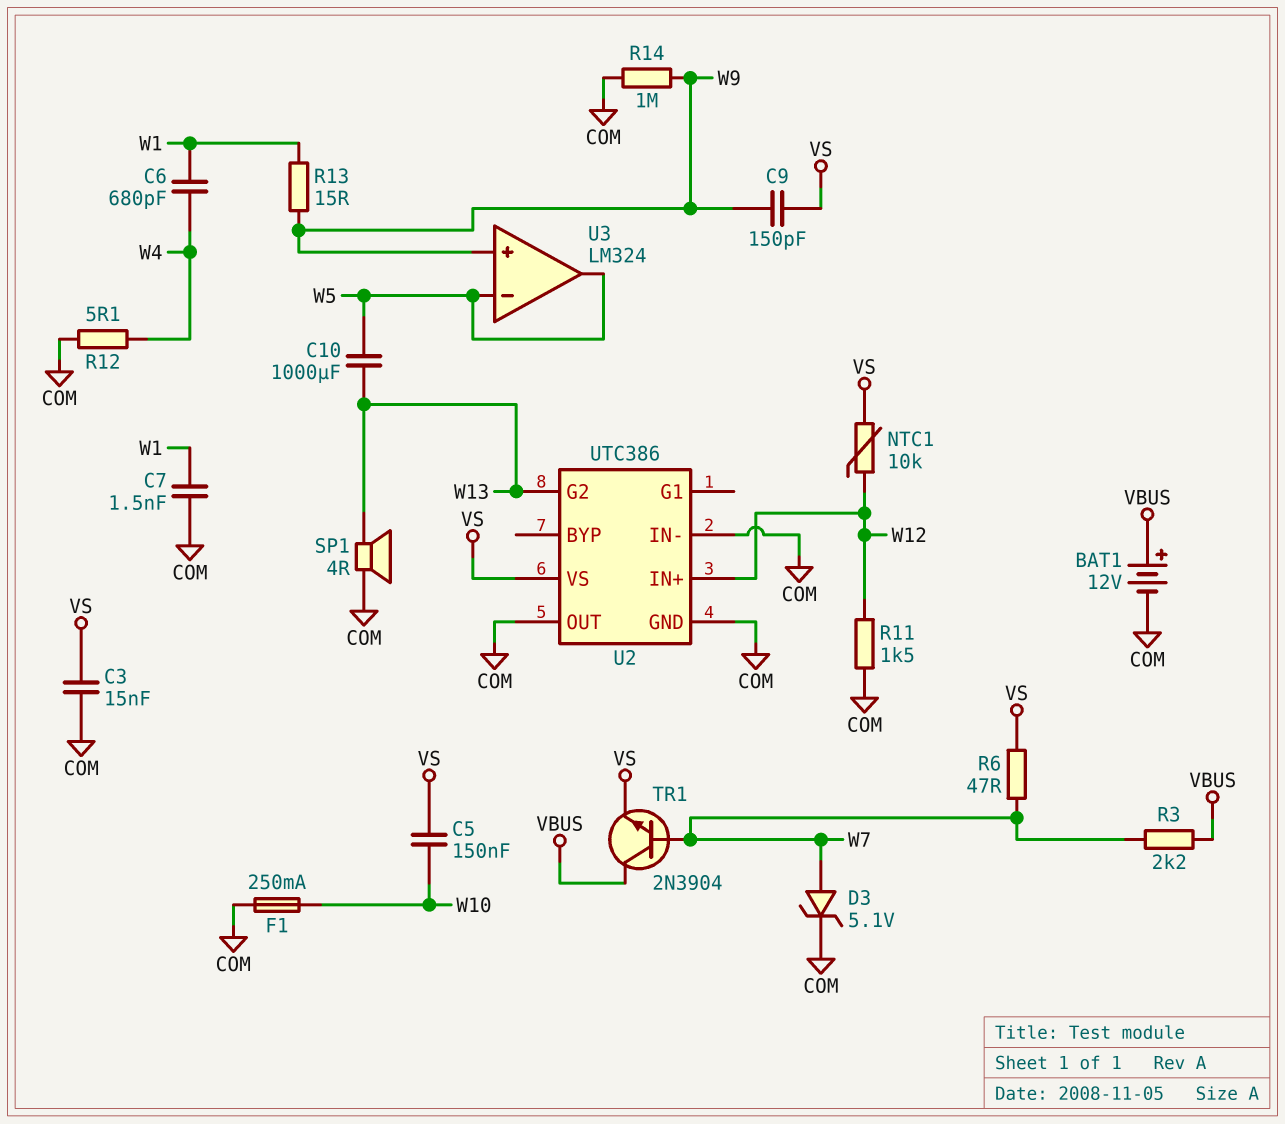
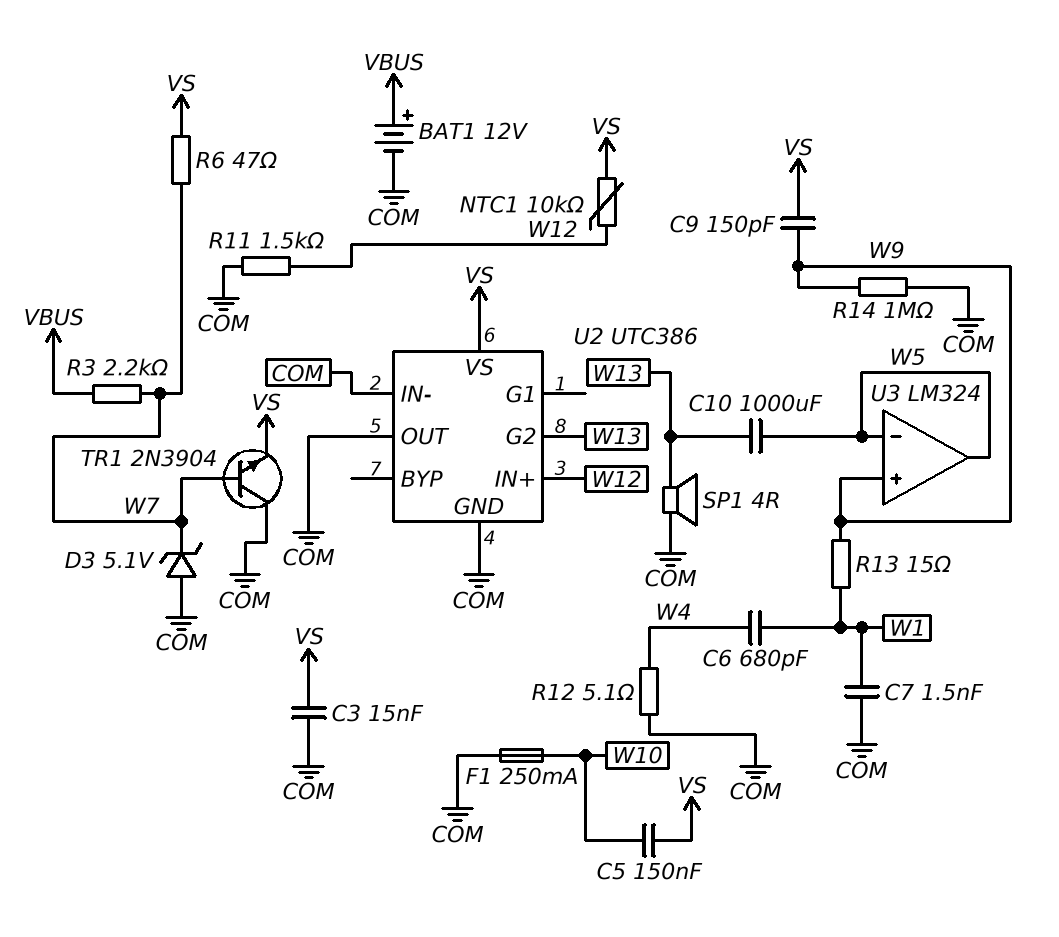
D3: zener 5.1V (A W7, K COM) -> zener 5.1V (A COM, K W7)
TR1: NPN 2N3904 (B W7, C VBUS, E VS) -> NPN 2N3904 (B W7, C COM, E VS)

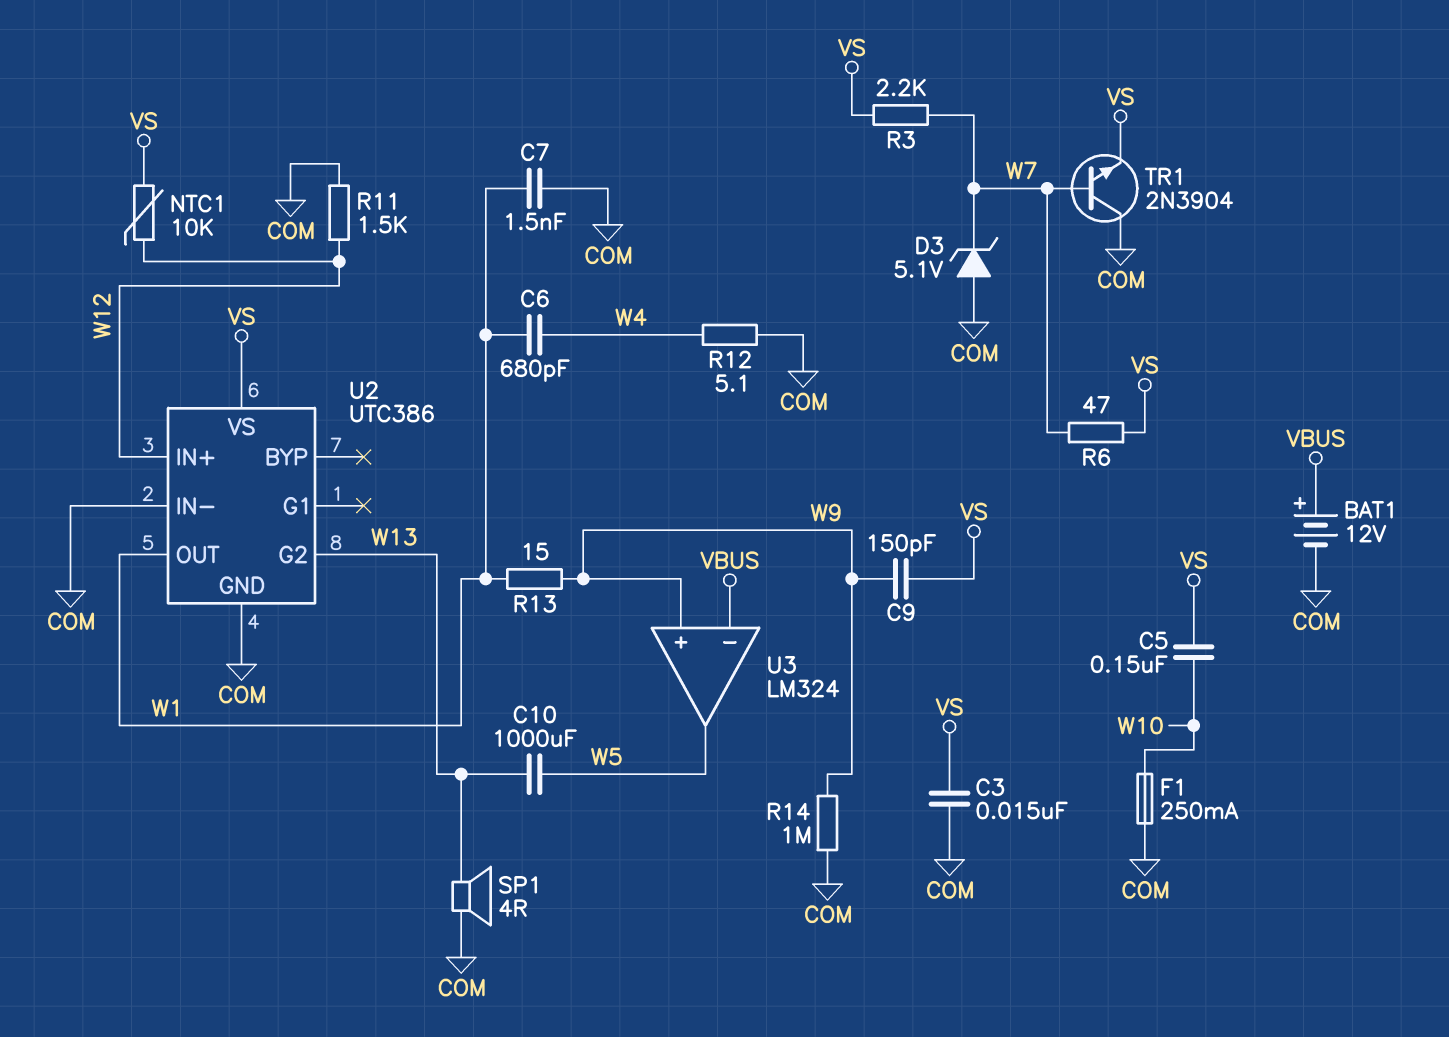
R3: 2.2k (VBUS, W7) -> 2.2k (VS, W7)
U2 pin OUT: COM -> W1
U3 pin in-: W5 -> VBUS

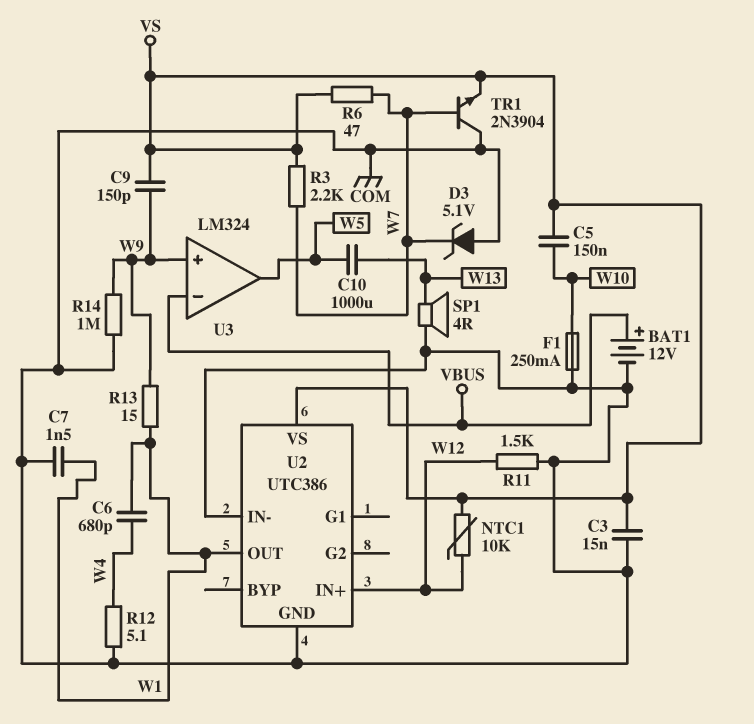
U2 pin G2: W13 -> none

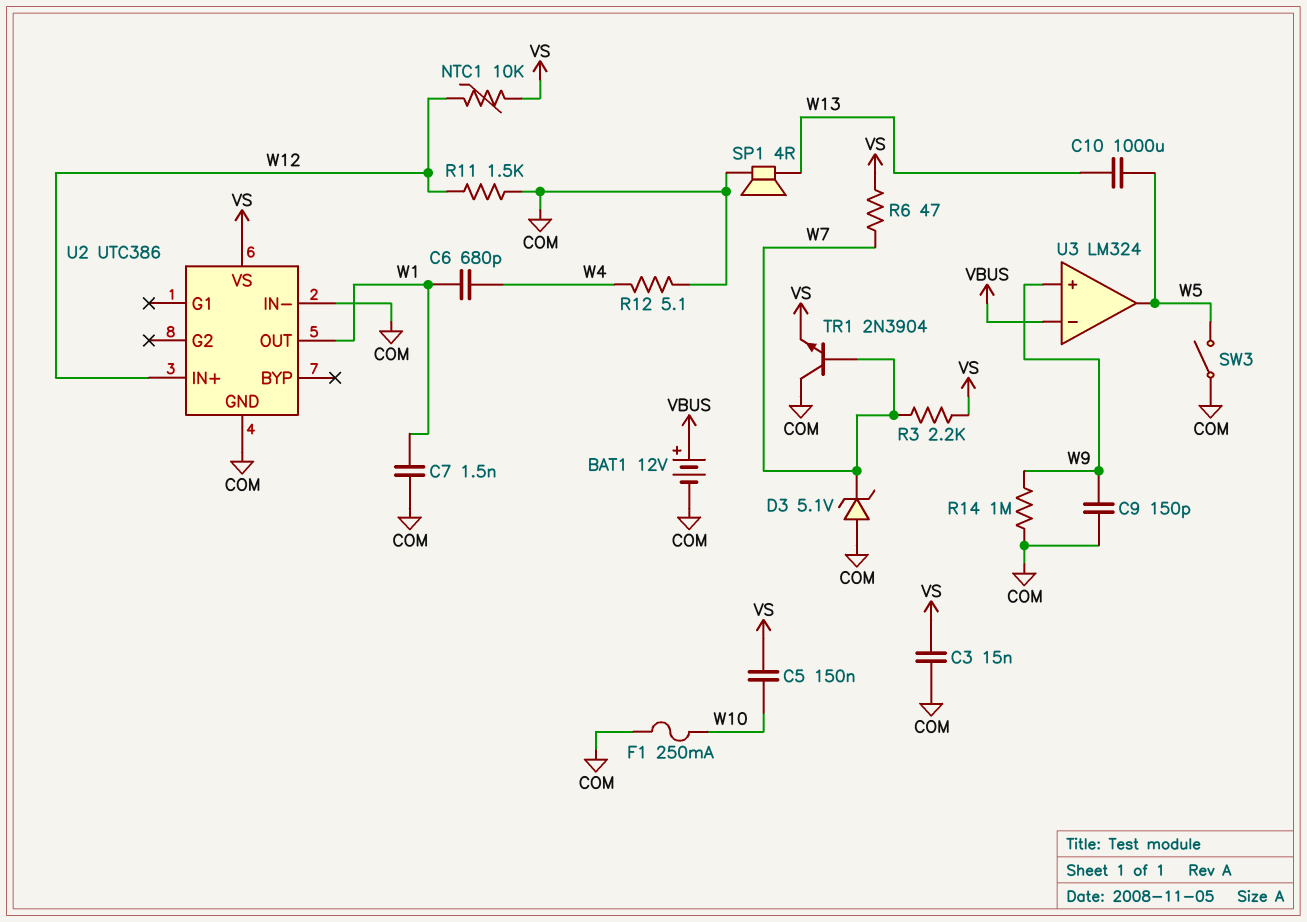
C9: 150pF (VS, W9) -> 150pF (COM, W9)
R13: 15 (W1, W9) -> none
SW3: none -> switch (COM, W5)

